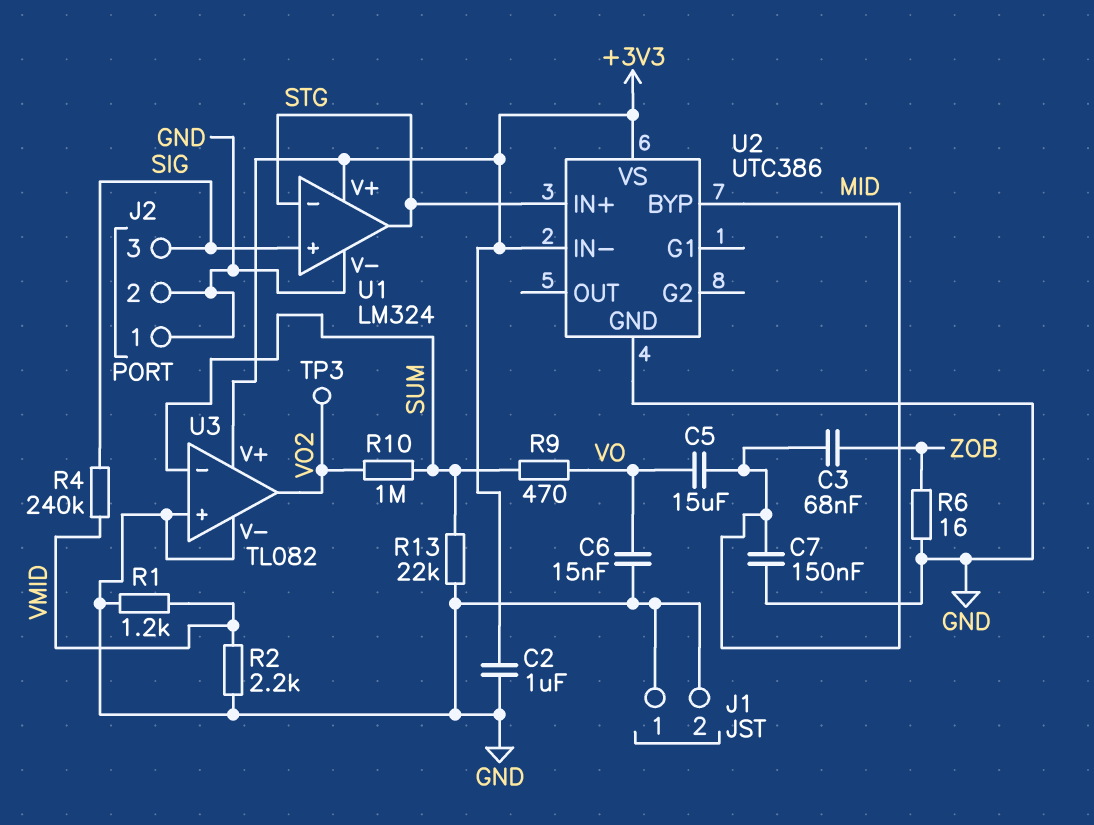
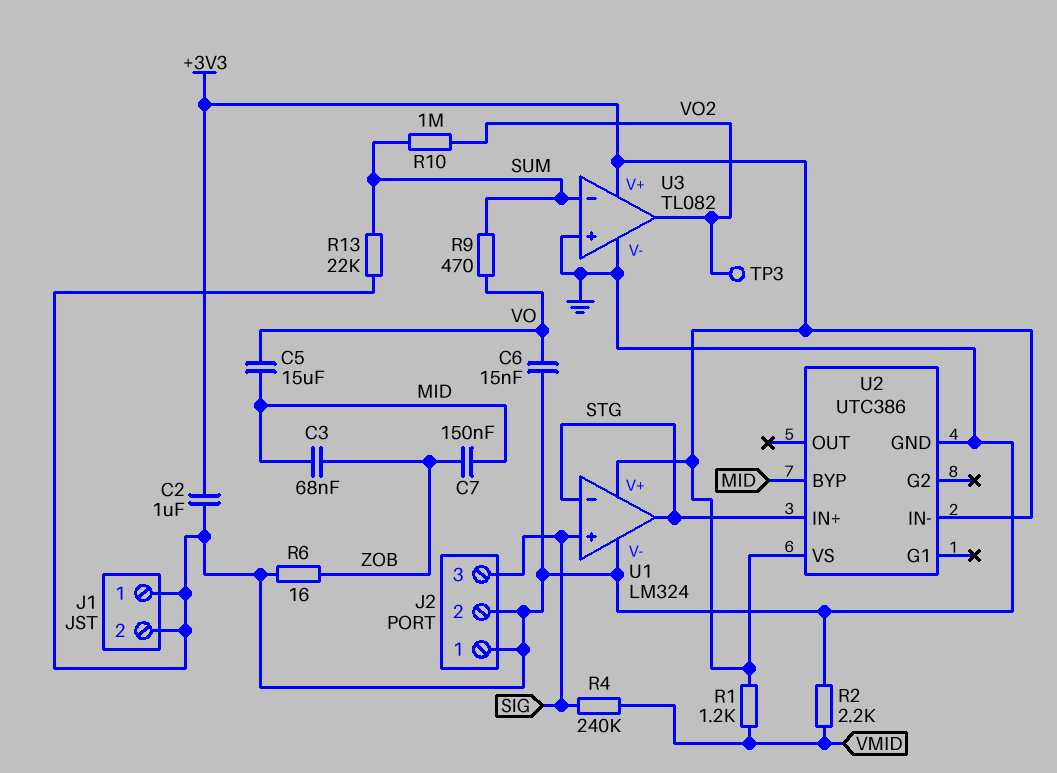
C7: 150nF (GND, MID) -> 150nF (MID, ZOB)
R1: 1.2k (GND, VMID) -> 1.2k (+3V3, VMID)

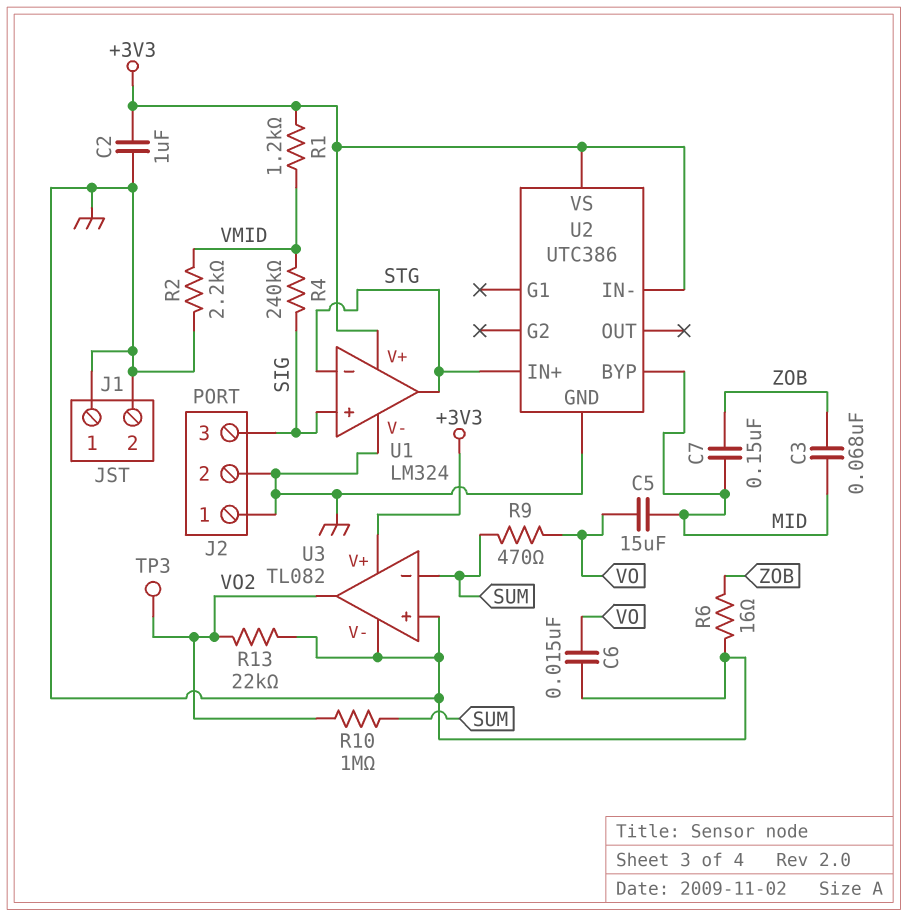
R13: 22k (GND, SUM) -> 22k (GND, VO2)

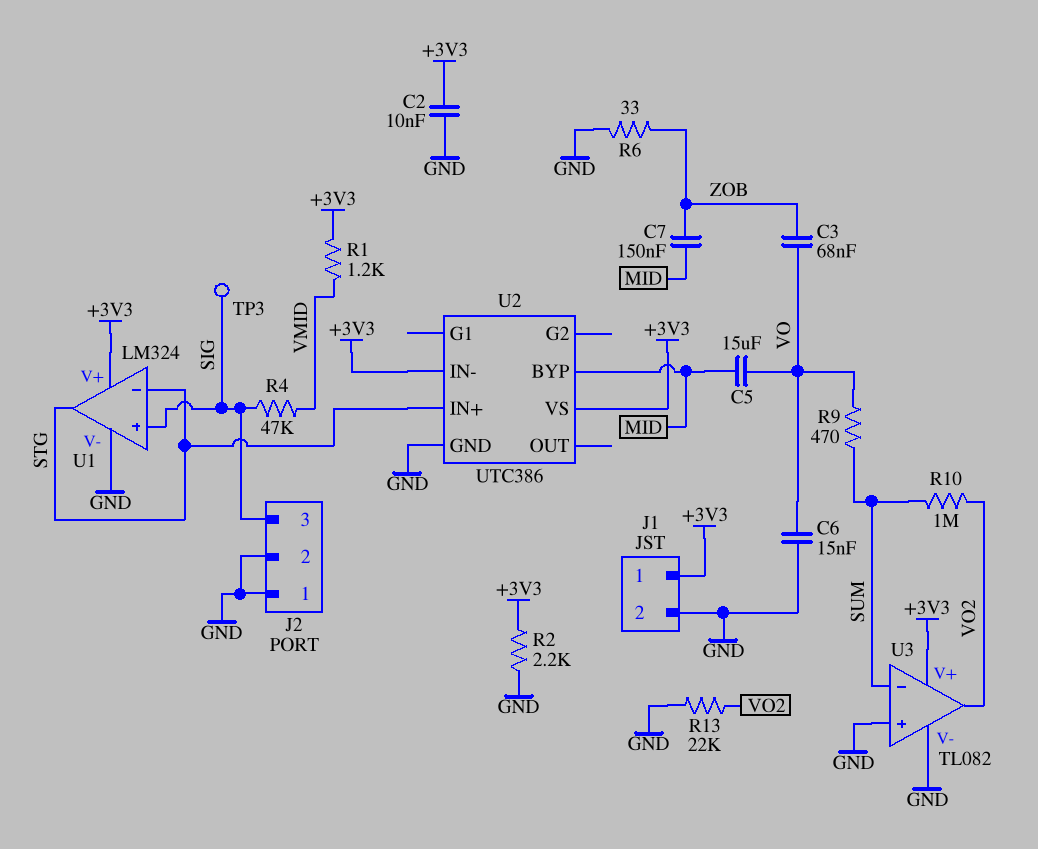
C2: 1uF (+3V3, GND) -> 10nF (+3V3, GND)
C3: 68nF (MID, ZOB) -> 68nF (VO, ZOB)
J1 pin 1: GND -> +3V3
R2: 2.2k (GND, VMID) -> 2.2k (+3V3, GND)
R4: 240k (SIG, VMID) -> 47k (SIG, VMID)
R6: 16 (GND, ZOB) -> 33 (GND, ZOB)
TP3: test point (VO2) -> test point (SIG)

